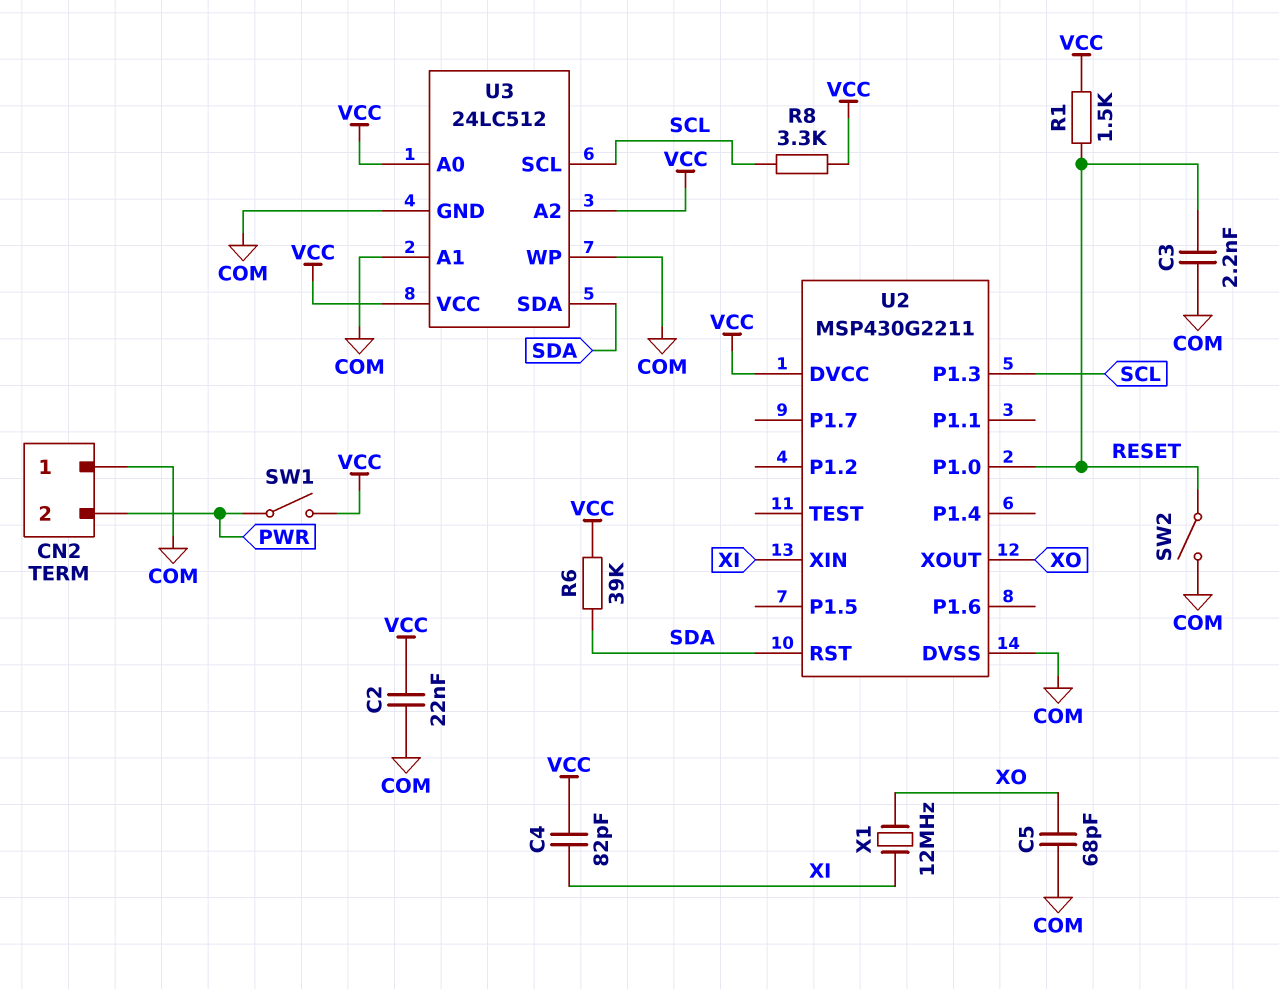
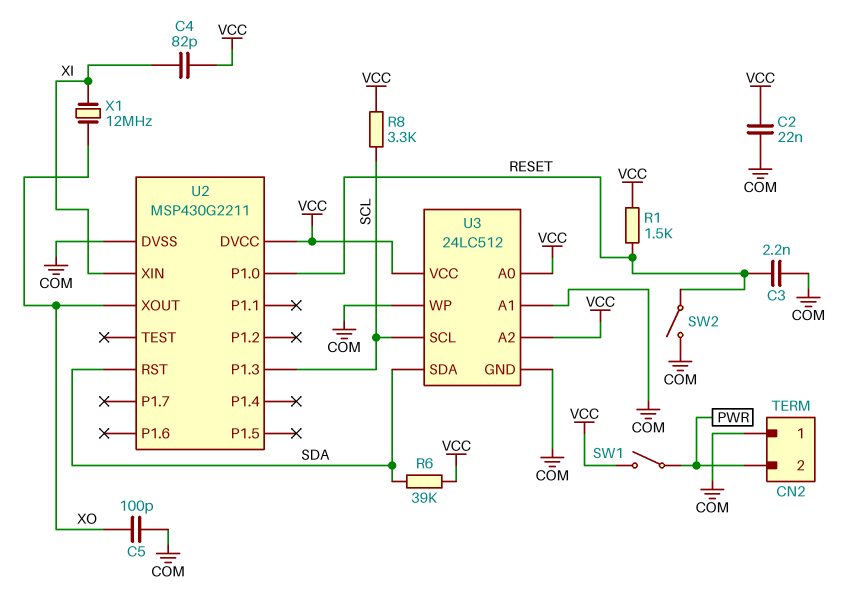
C5: 68pF (COM, XO) -> 100pF (COM, XO)

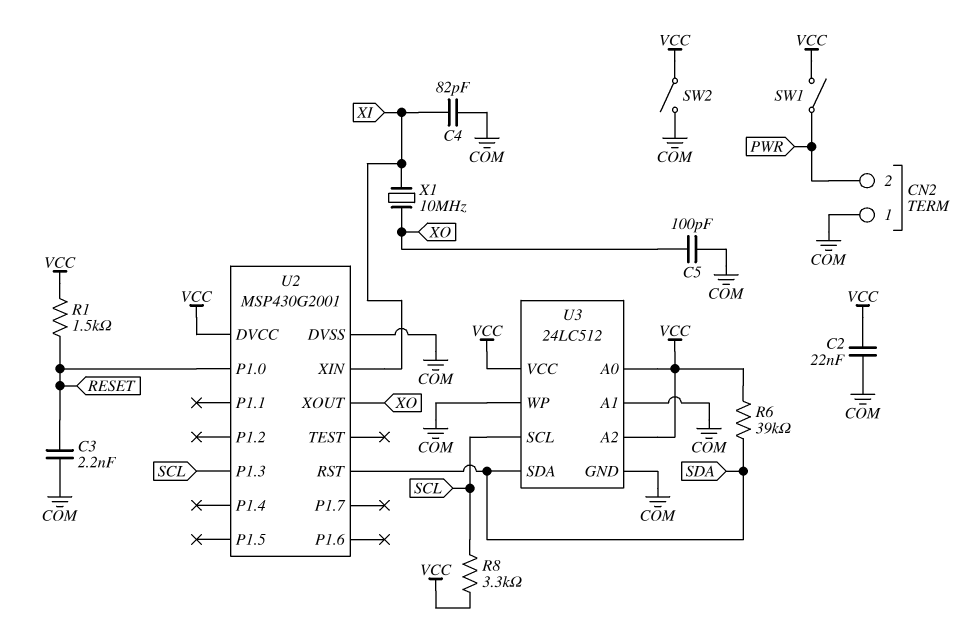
C4: 82pF (VCC, XI) -> 82pF (COM, XI)
SW2: switch (COM, RESET) -> switch (COM, VCC)
U2: MSP430G2211 -> MSP430G2001
X1: 12MHz (XI, XO) -> 10MHz (XI, XO)

